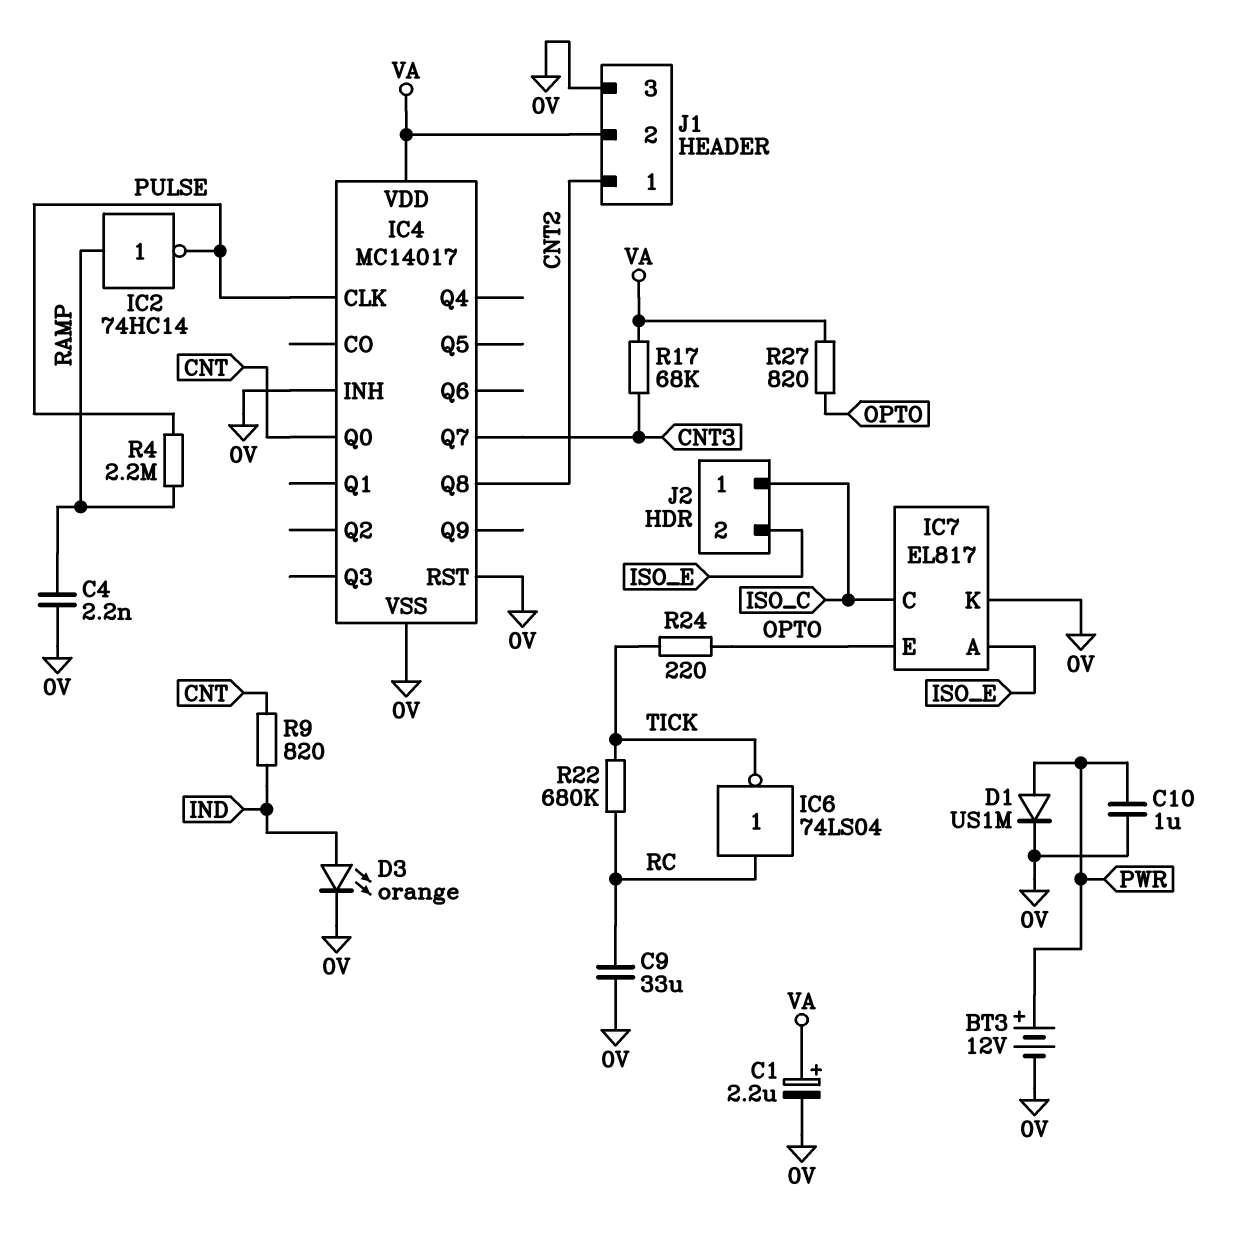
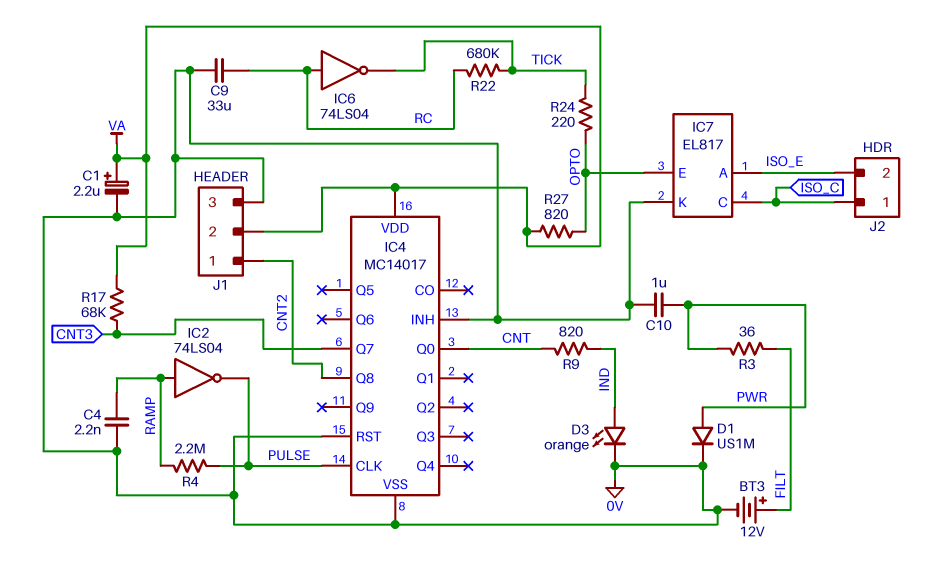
BT3: 12V (plus PWR, minus 0V) -> 12V (plus FILT, minus 0V)
IC2: NOT 74HC14 (in RAMP, out PULSE) -> NOT 74LS04 (in RAMP, out PULSE)
R3: none -> 36 (FILT, PWR)

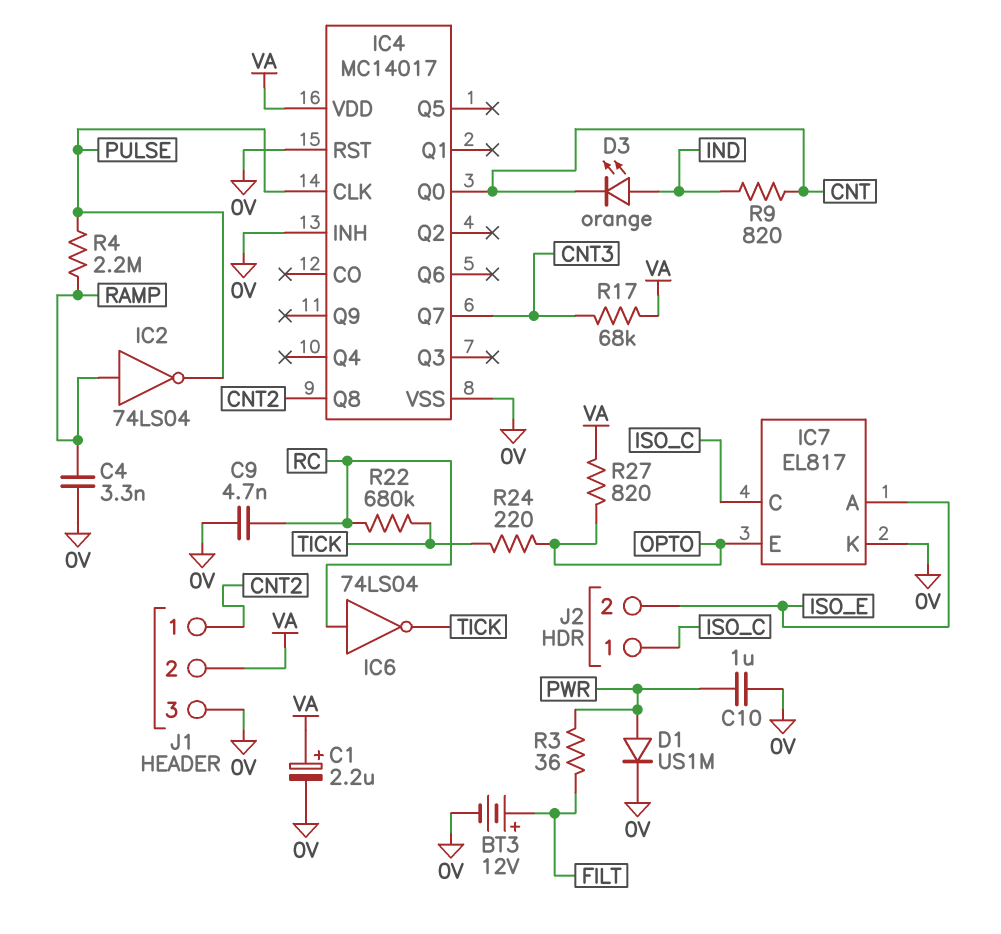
C4: 2.2nF (0V, RAMP) -> 3.3nF (0V, RAMP)
C9: 33uF (0V, RC) -> 4.7nF (0V, RC)
D3: LED orange (A IND, K 0V) -> LED orange (A IND, K CNT)

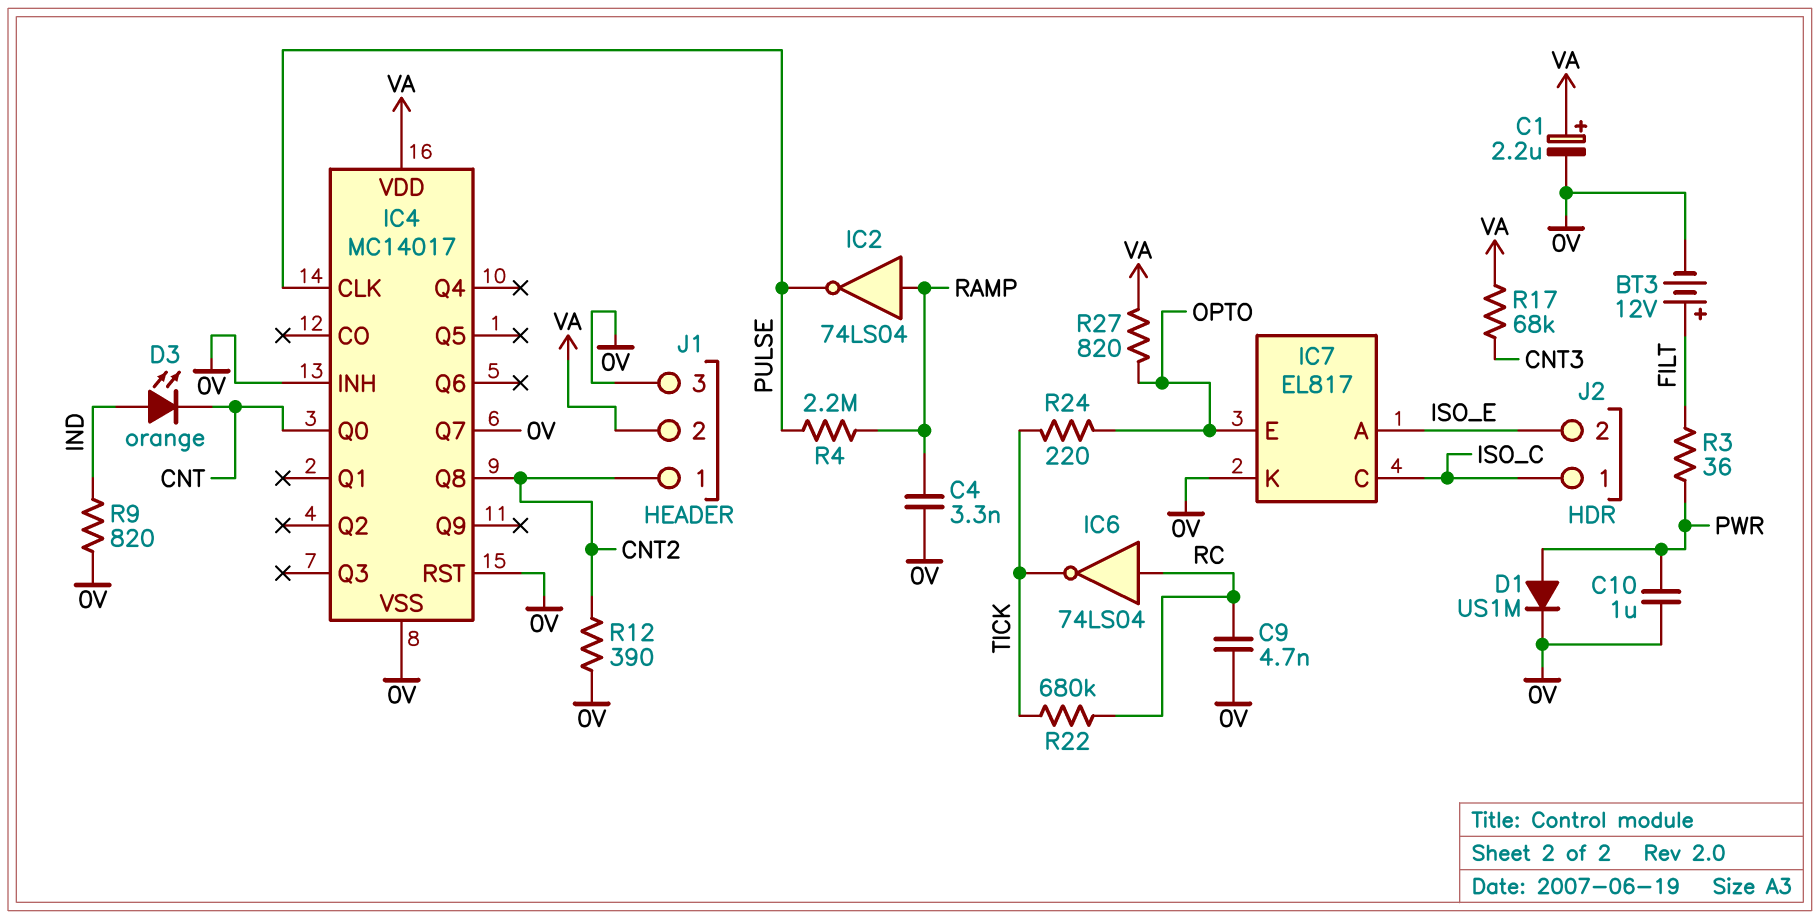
IC4 pin Q7: CNT3 -> 0V
R9: 820 (CNT, IND) -> 820 (0V, IND)
R12: none -> 390 (0V, CNT2)

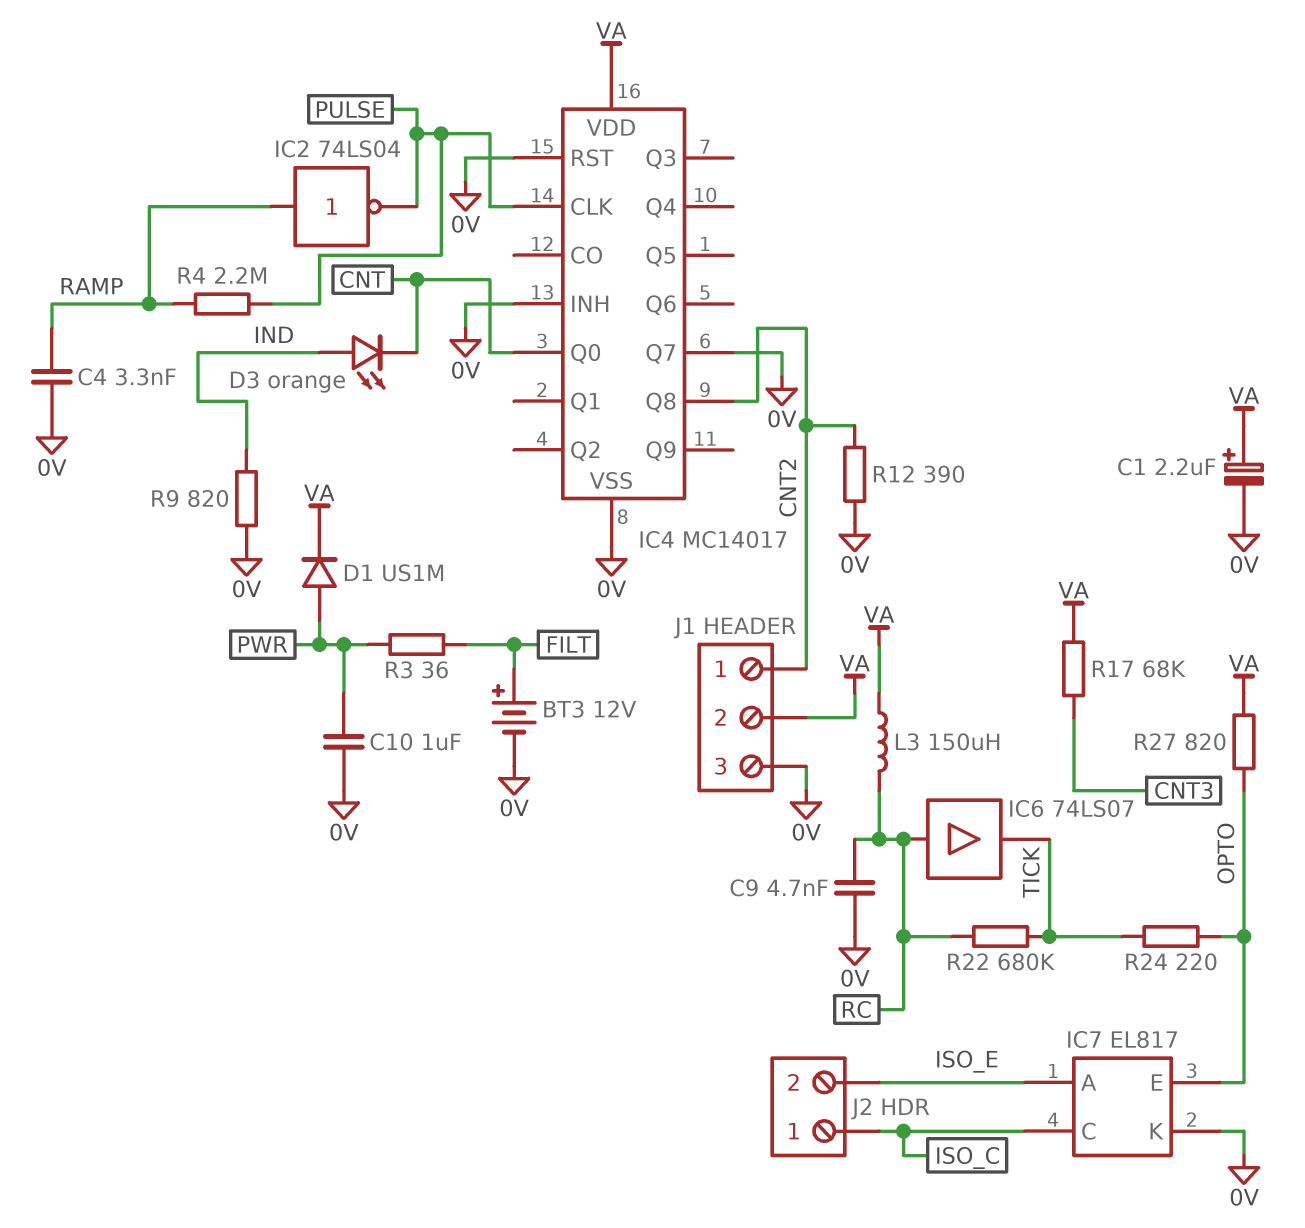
D1: diode US1M (A PWR, K 0V) -> diode US1M (A PWR, K VA)
IC6: NOT 74LS04 (in RC, out TICK) -> buffer 74LS07 (in RC, out TICK)
L3: none -> 150uH (RC, VA)

